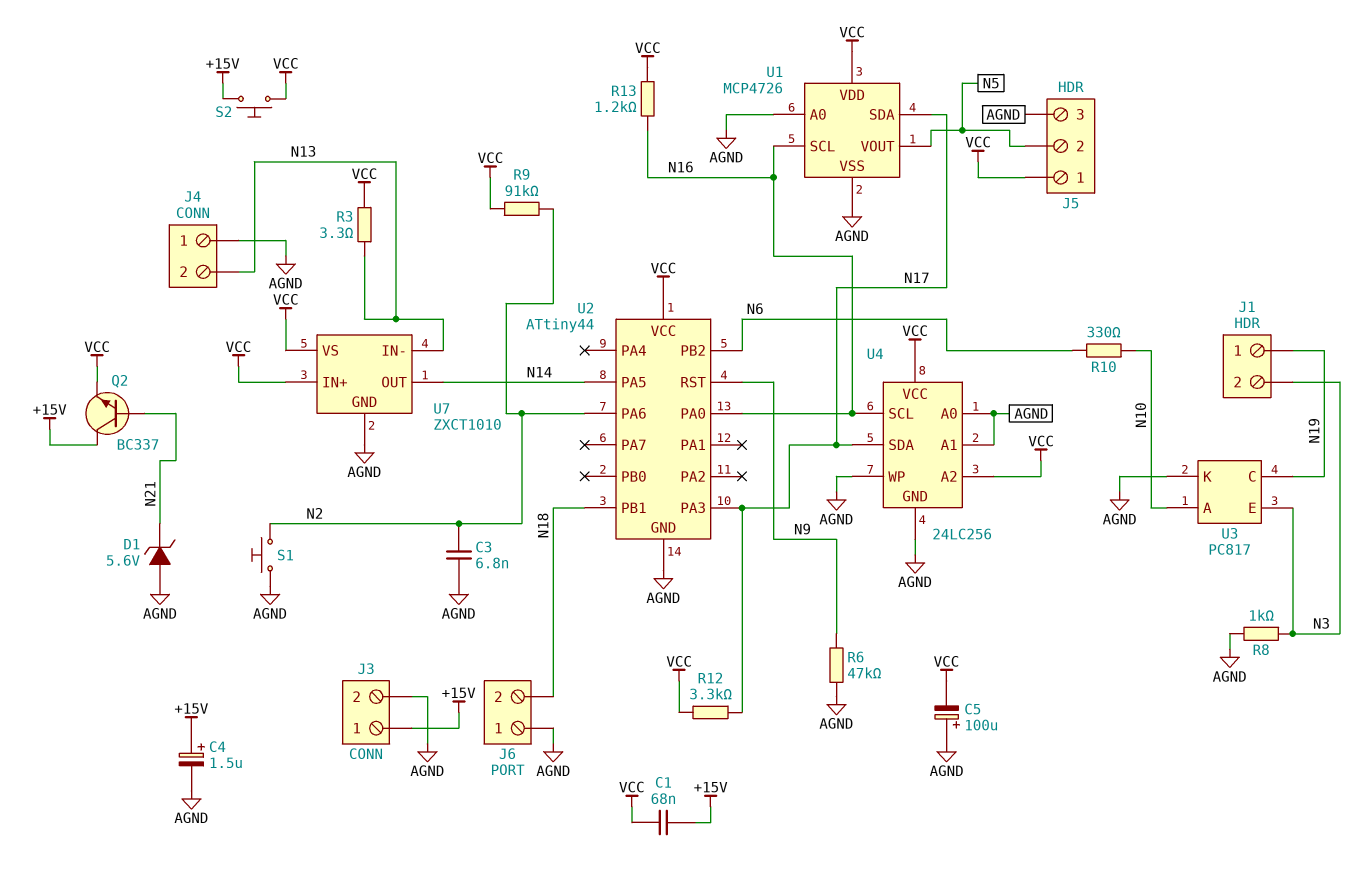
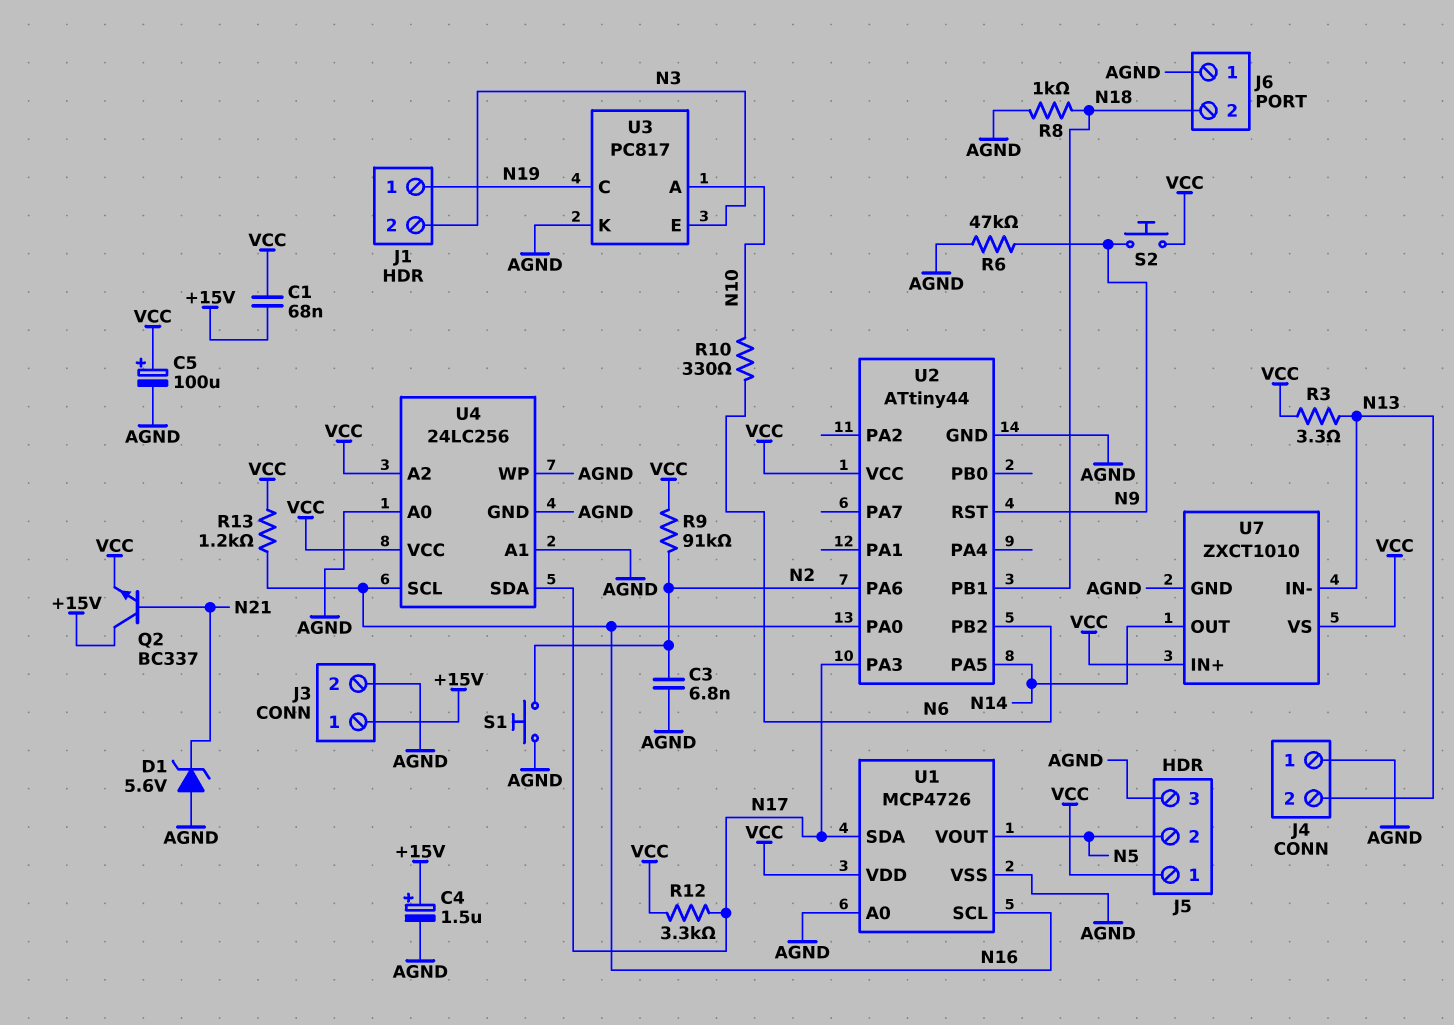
C5: 100uF (plus AGND, minus VCC) -> 100uF (plus VCC, minus AGND)
R8: 1k (AGND, N3) -> 1k (AGND, N18)
S2: button (+15V, VCC) -> button (N9, VCC)

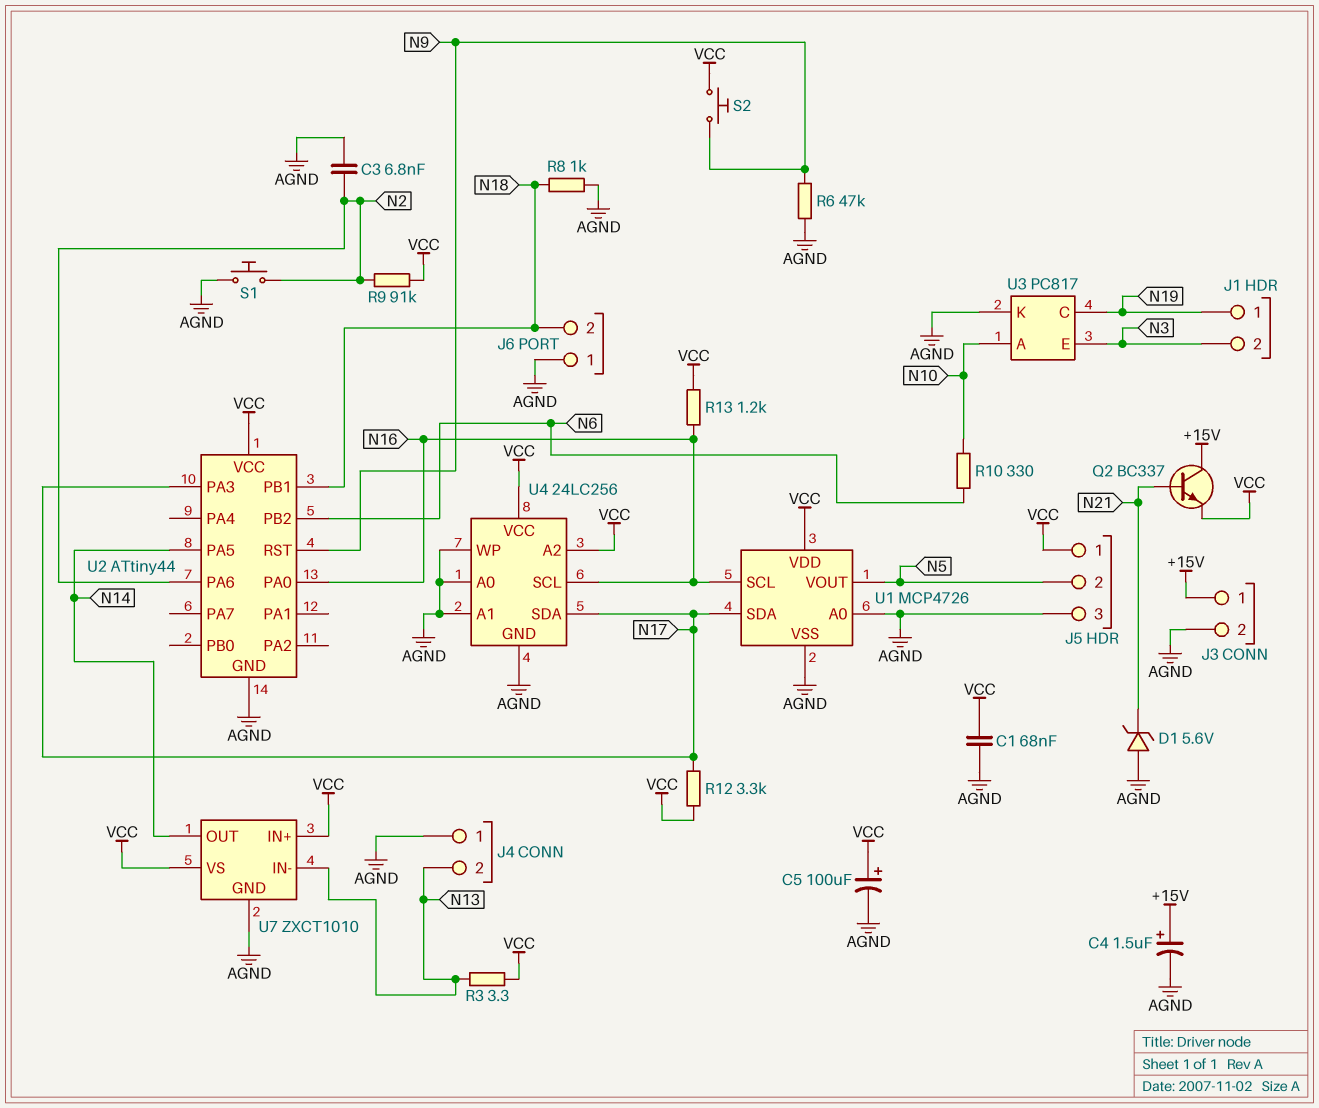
C1: 68nF (+15V, VCC) -> 68nF (AGND, VCC)

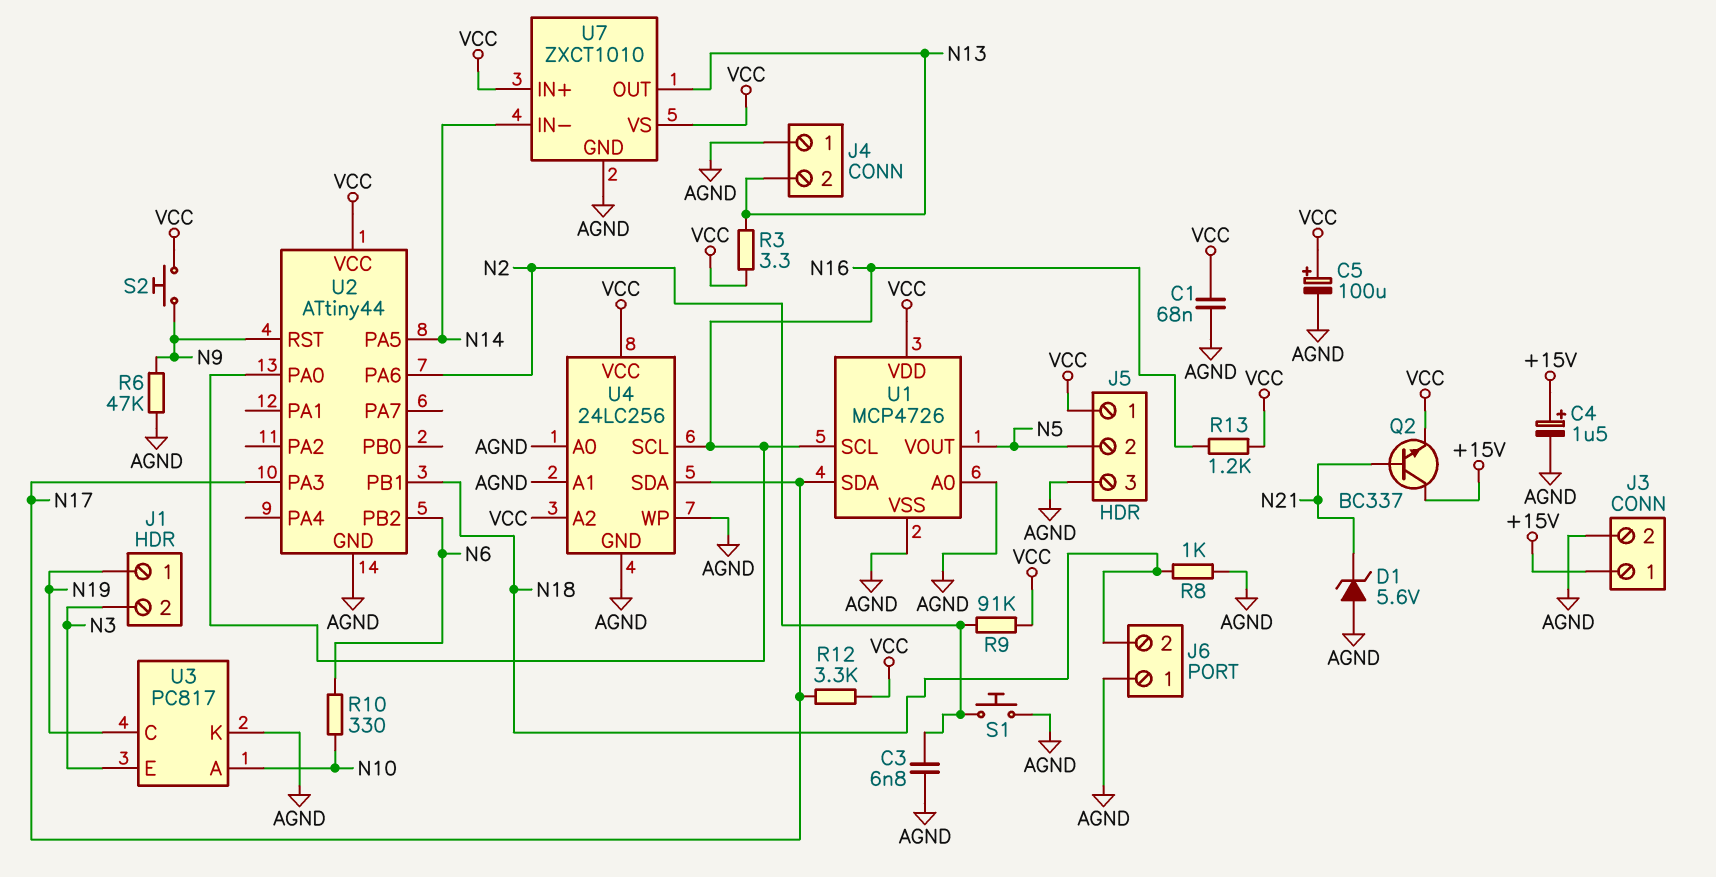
U7 pin IN-: N13 -> N14
U7 pin OUT: N14 -> N13

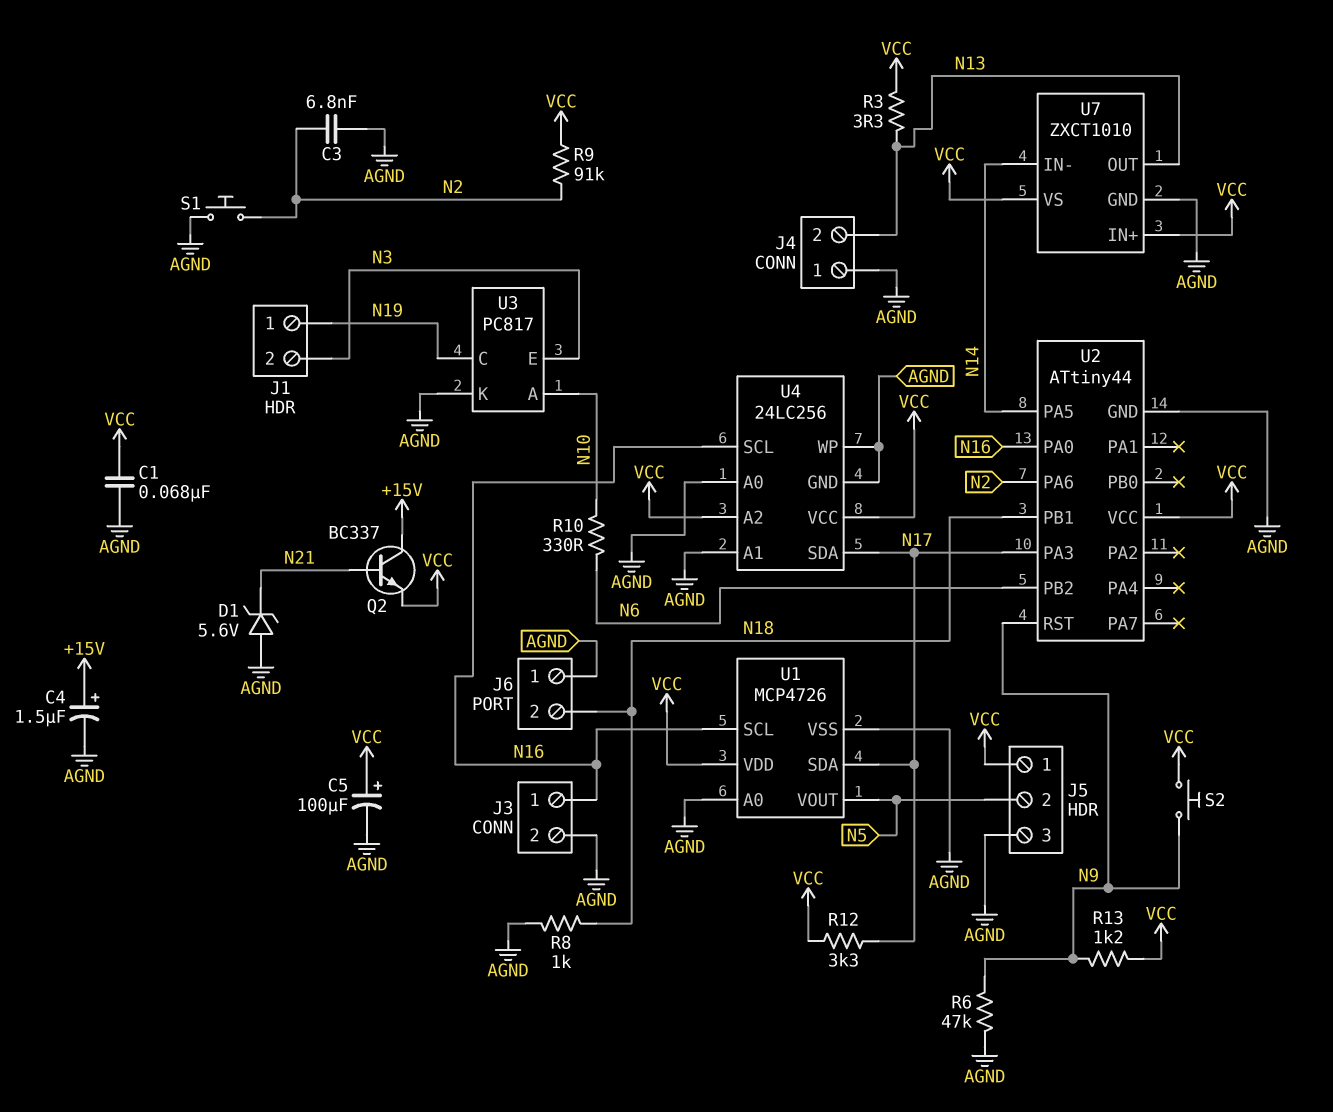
J3 pin 1: +15V -> N16
R13: 1.2k (N16, VCC) -> 1.2k (N9, VCC)

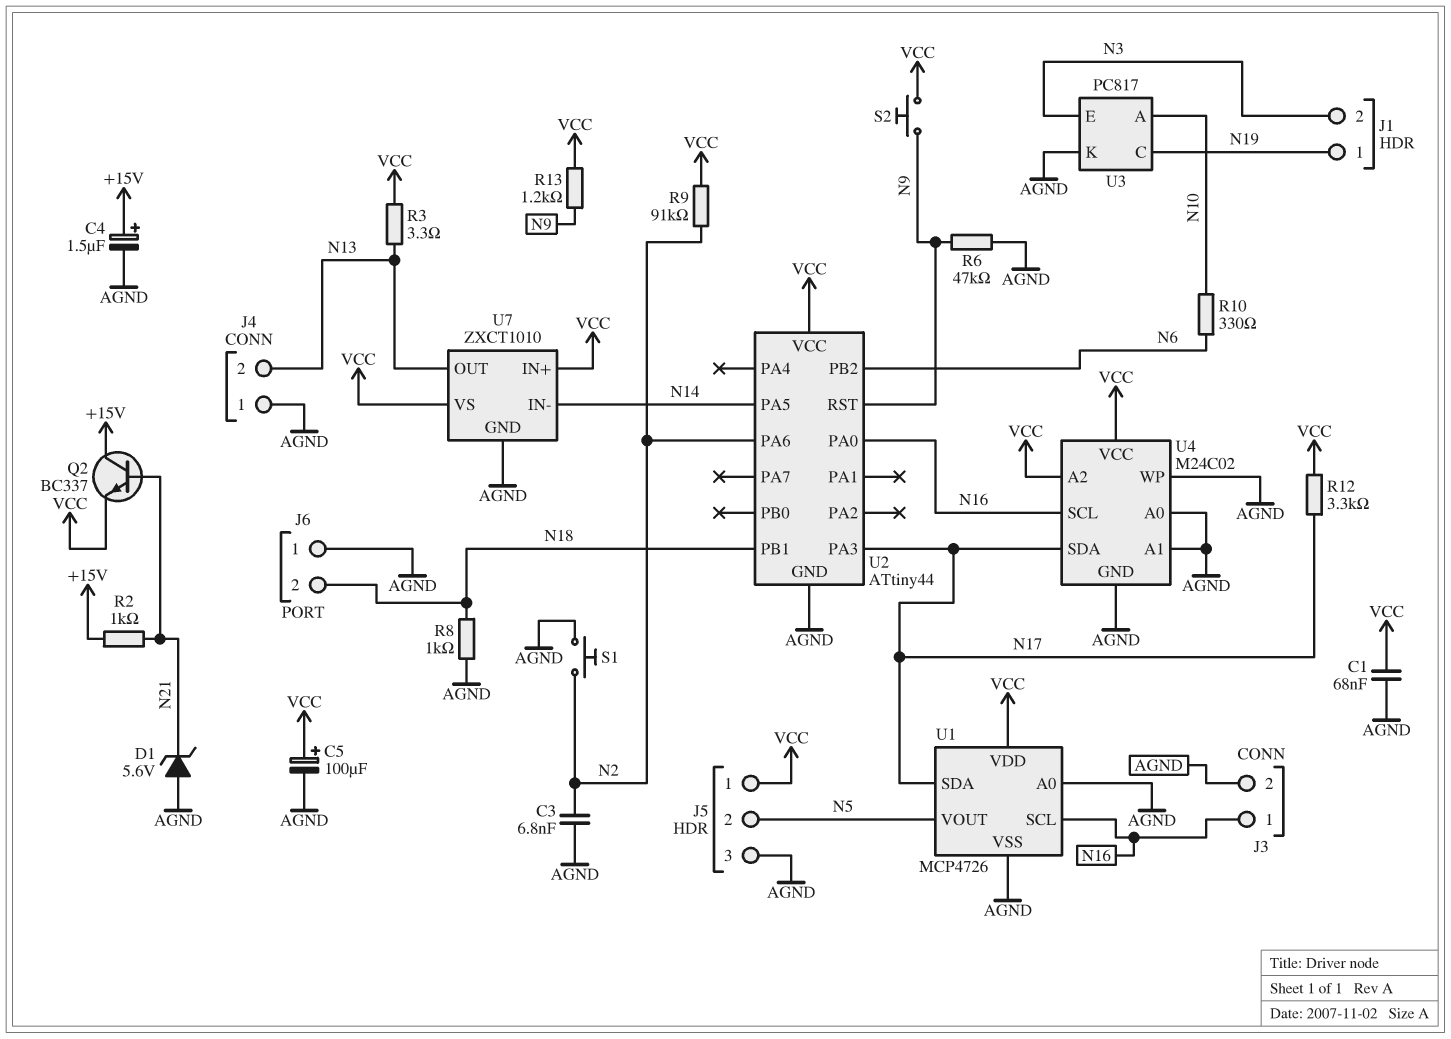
R2: none -> 1k (+15V, N21)
U4: 24LC256 -> M24C02

